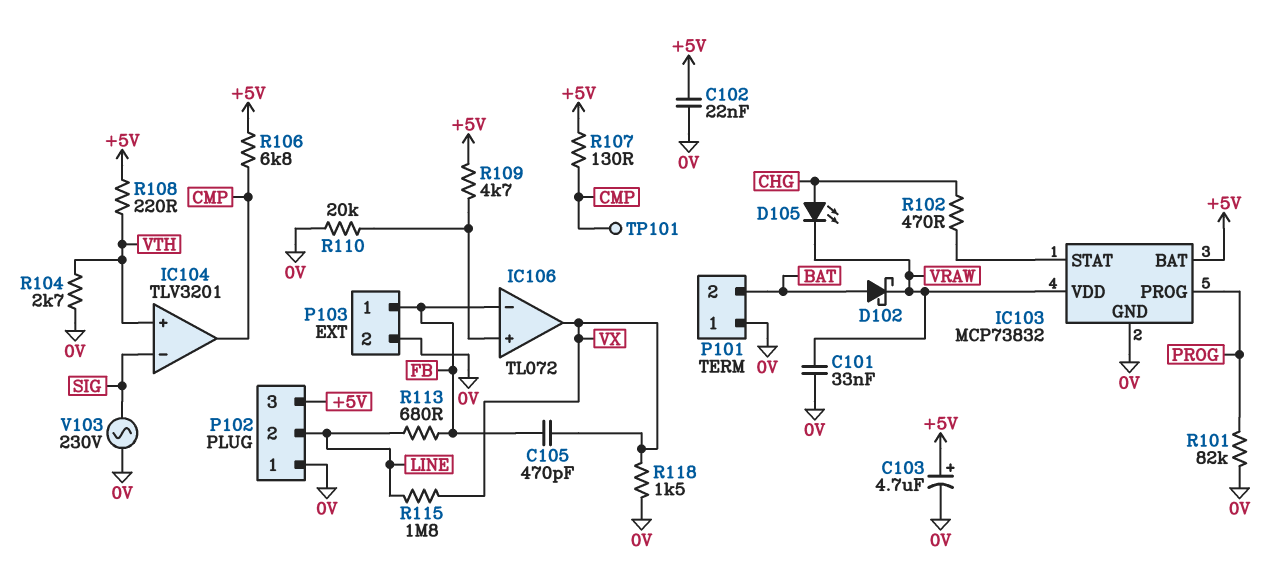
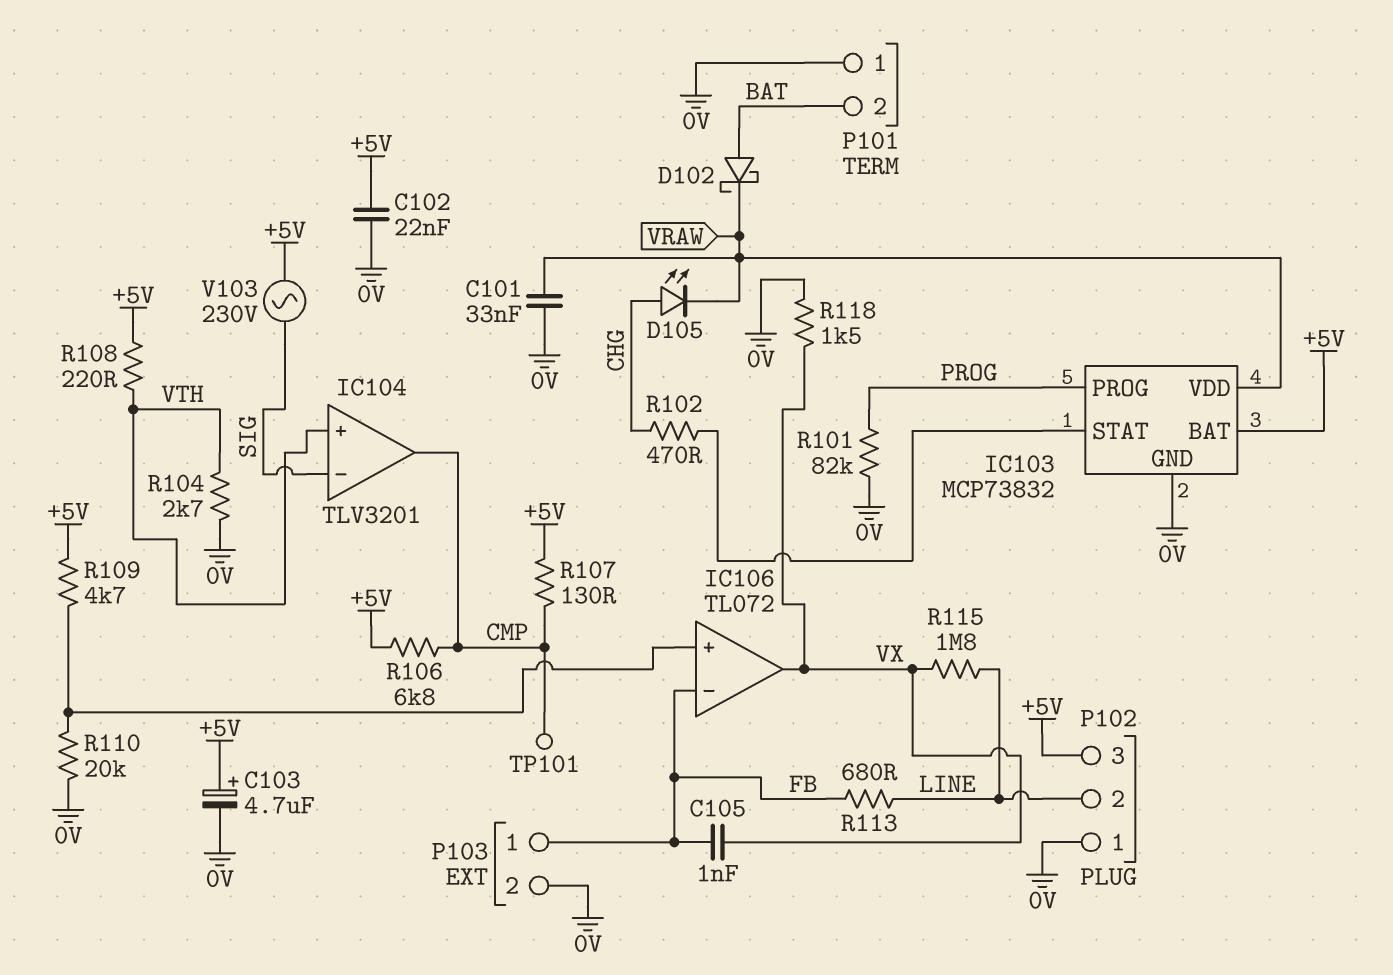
C105: 470pF (FB, VX) -> 1nF (FB, VX)
V103: AC 230V (0V, SIG) -> AC 230V (+5V, SIG)

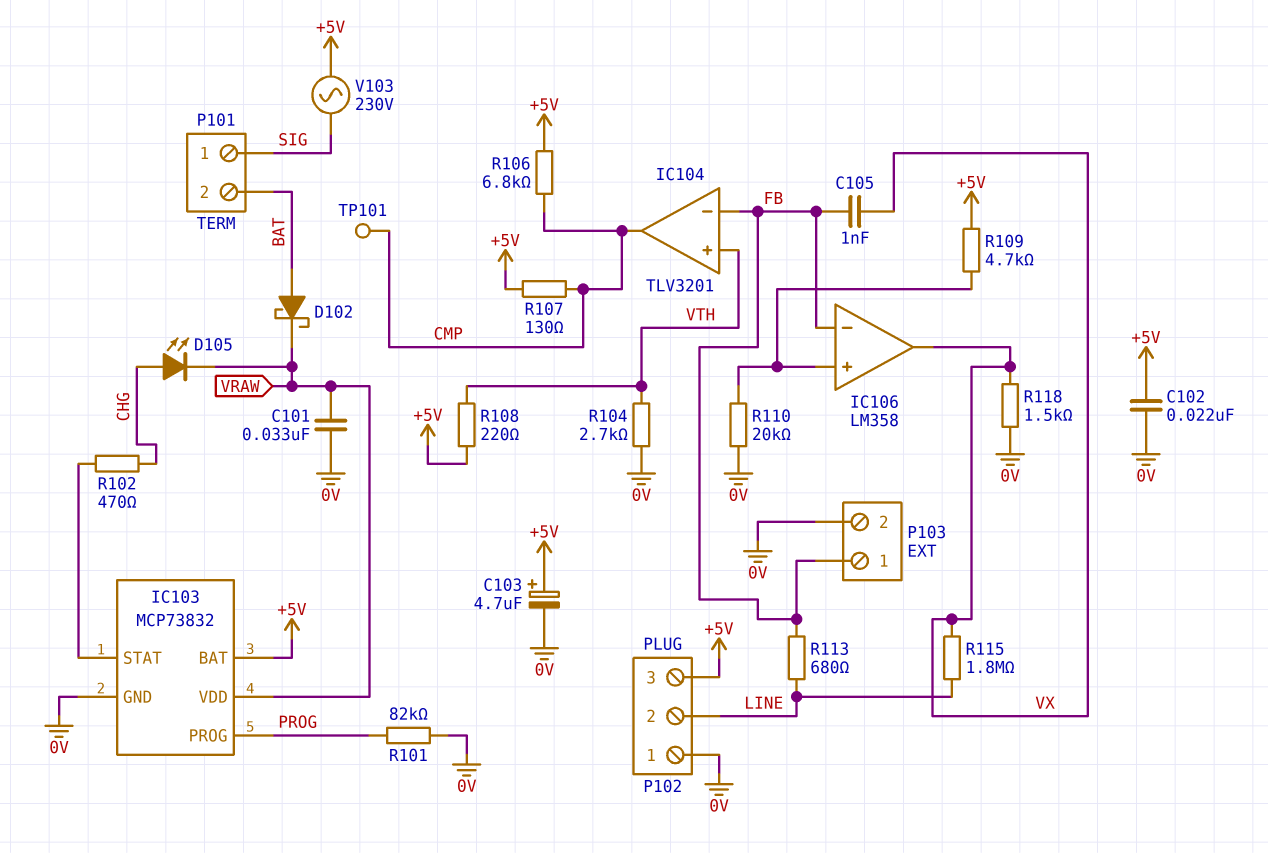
IC104 pin in-: SIG -> FB
IC106: TL072 -> LM358
P101 pin 1: 0V -> SIG

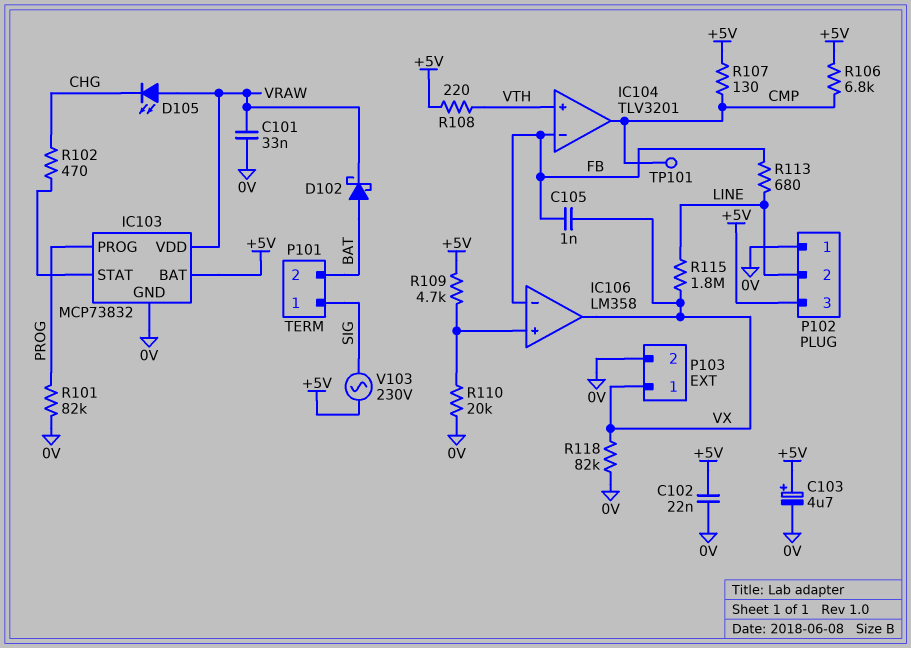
D105: LED (A CHG, K VRAW) -> LED (A VRAW, K CHG)
P103 pin 1: FB -> VX
R104: 2.7k (0V, VTH) -> none
R118: 1.5k (0V, VX) -> 82k (0V, VX)

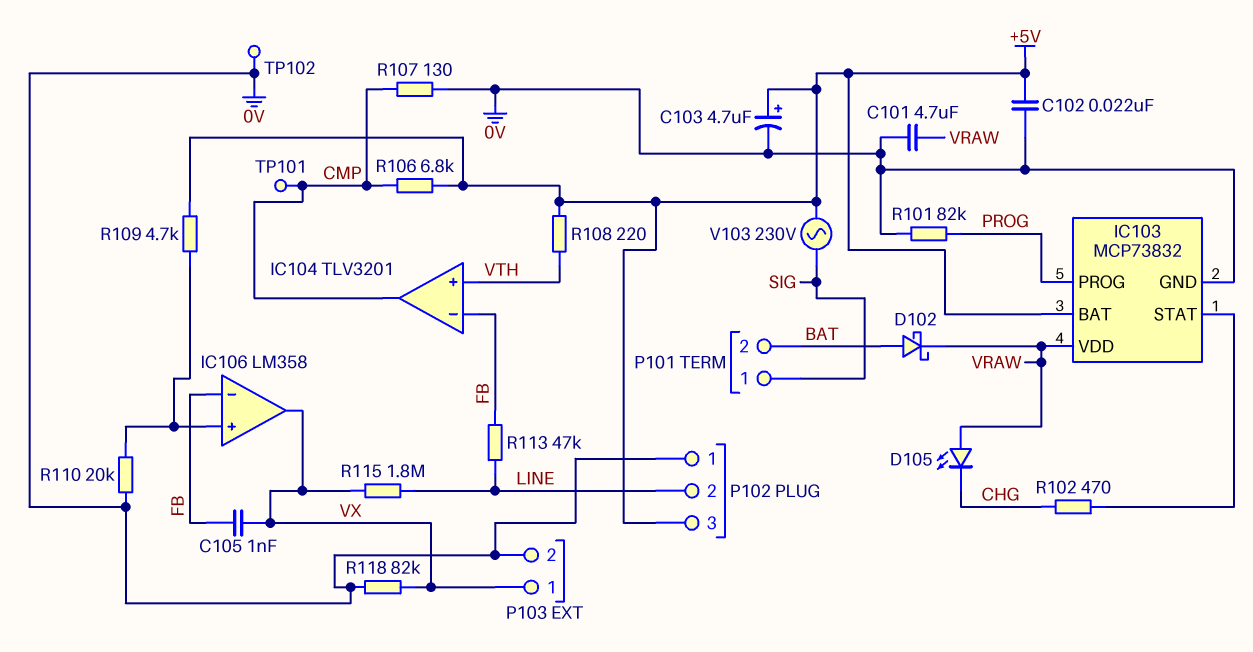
C101: 33nF (0V, VRAW) -> 4.7uF (0V, VRAW)
R107: 130 (+5V, CMP) -> 130 (0V, CMP)
R113: 680 (FB, LINE) -> 47k (FB, LINE)
TP102: none -> test point (0V)

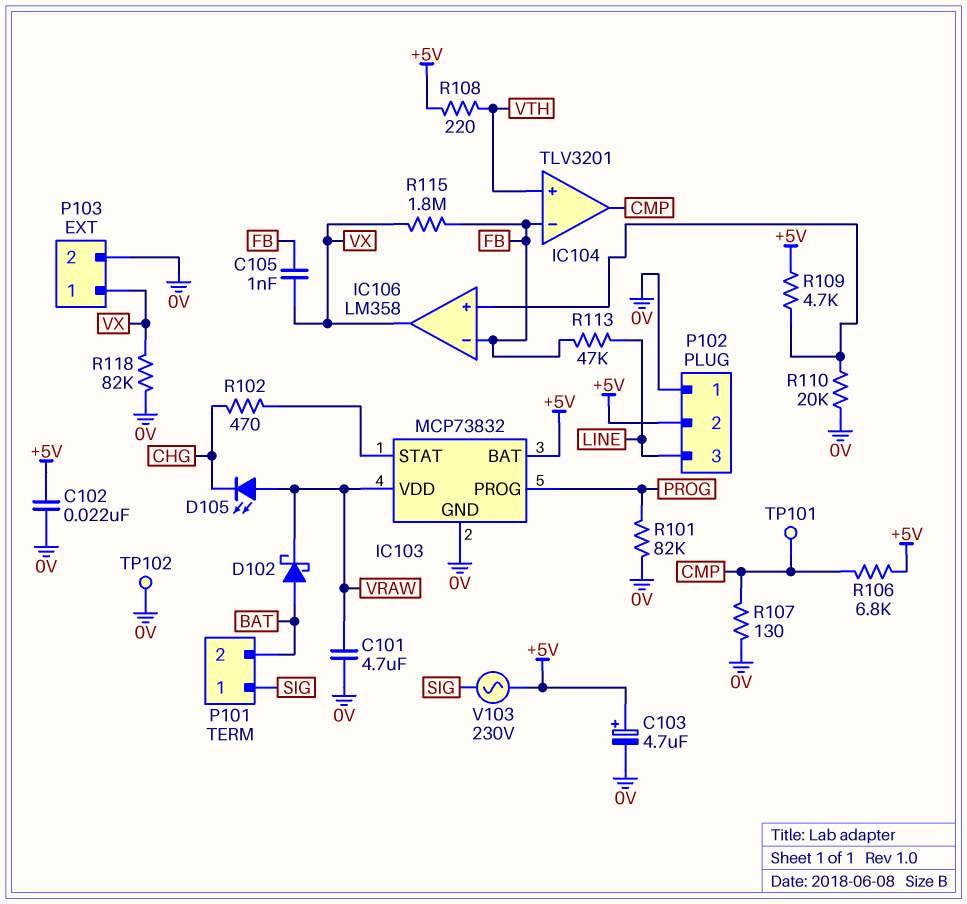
P102 pin 2: LINE -> +5V
P102 pin 3: +5V -> LINE
R115: 1.8M (LINE, VX) -> 1.8M (FB, VX)

